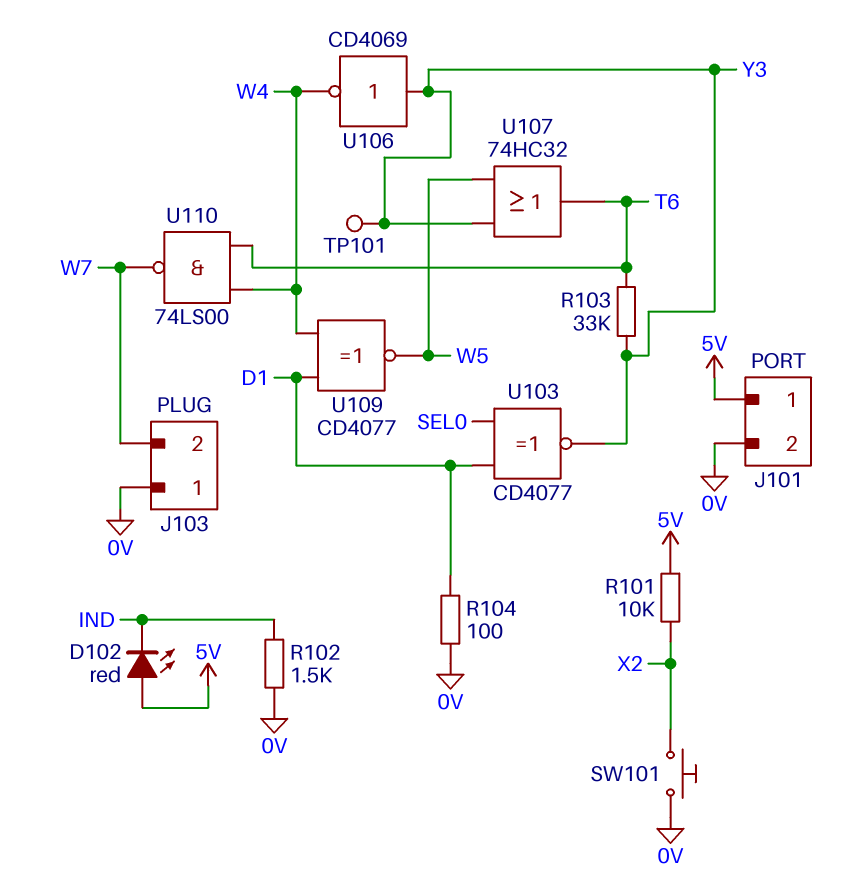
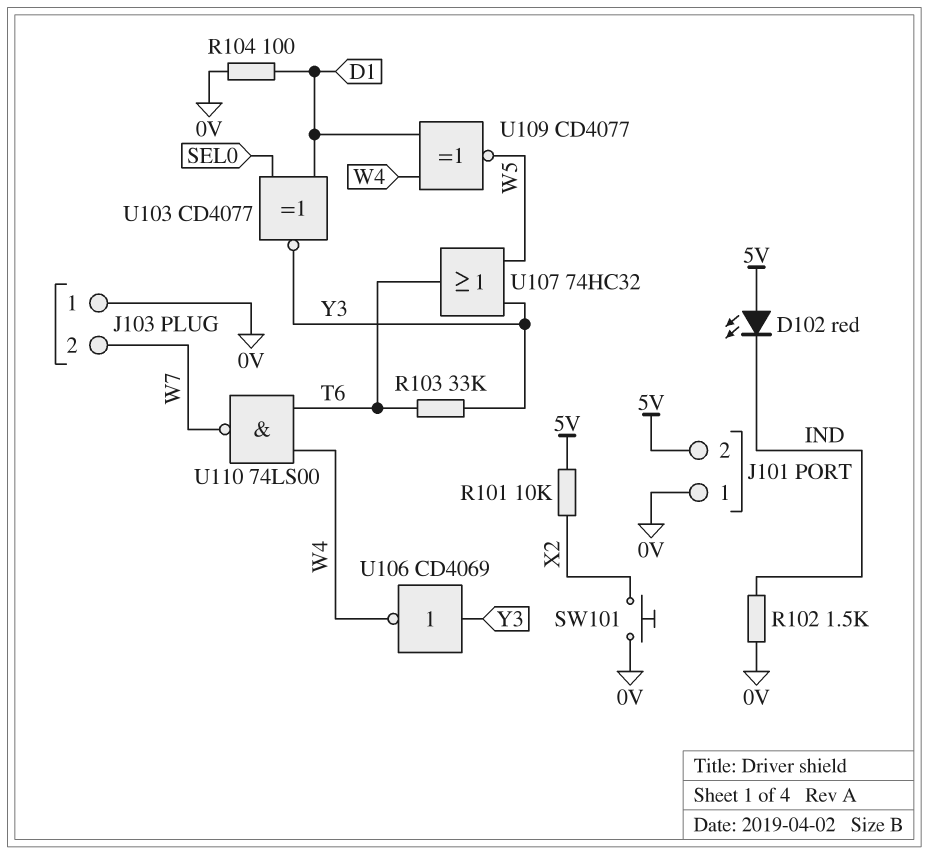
J101 pin 1: 5V -> 0V
J101 pin 2: 0V -> 5V
TP101: test point (Y3) -> none

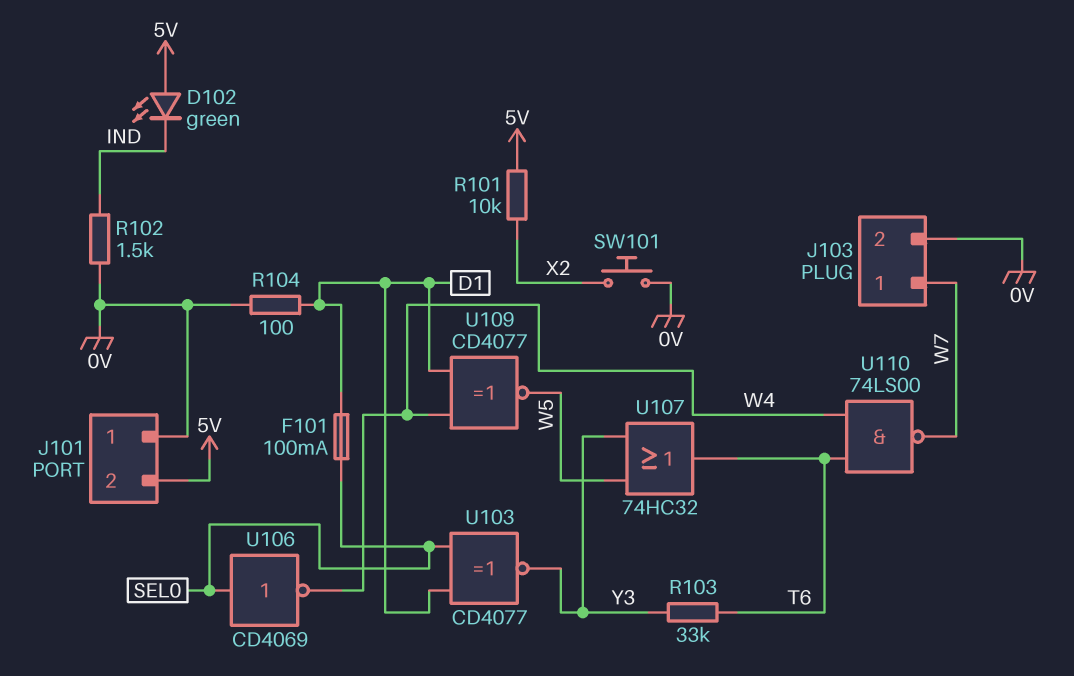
D102: LED red (A 5V, K IND) -> LED green (A 5V, K IND)
F101: none -> 100mA (D1, SEL0)
J103 pin 1: 0V -> W7
J103 pin 2: W7 -> 0V
U106: NOT CD4069 (in Y3, out W4) -> NOT CD4069 (in SEL0, out W4)

